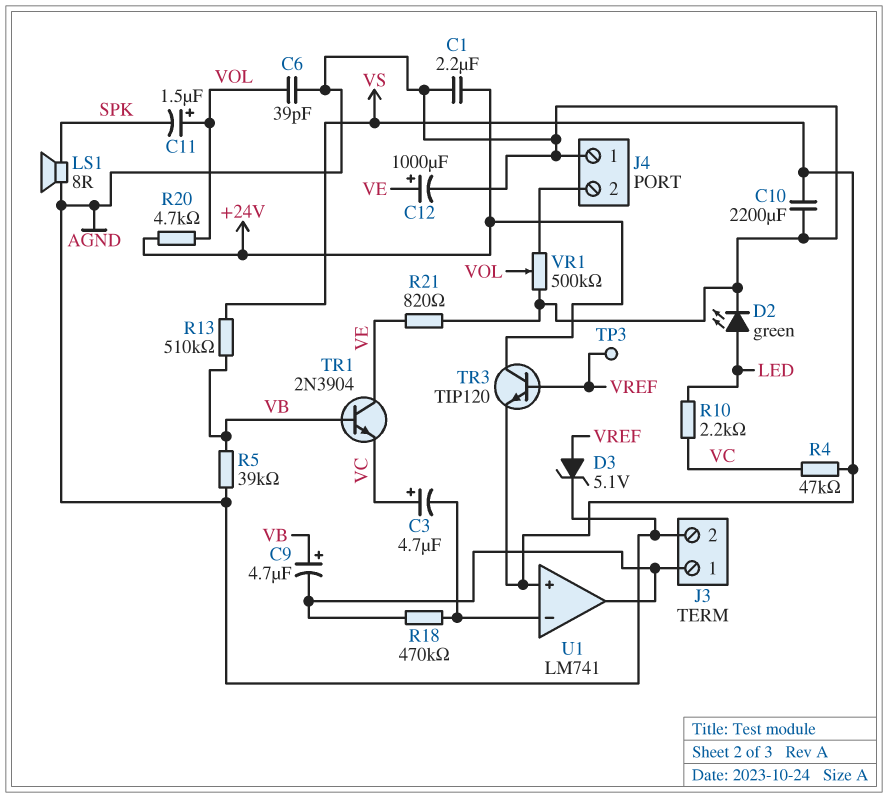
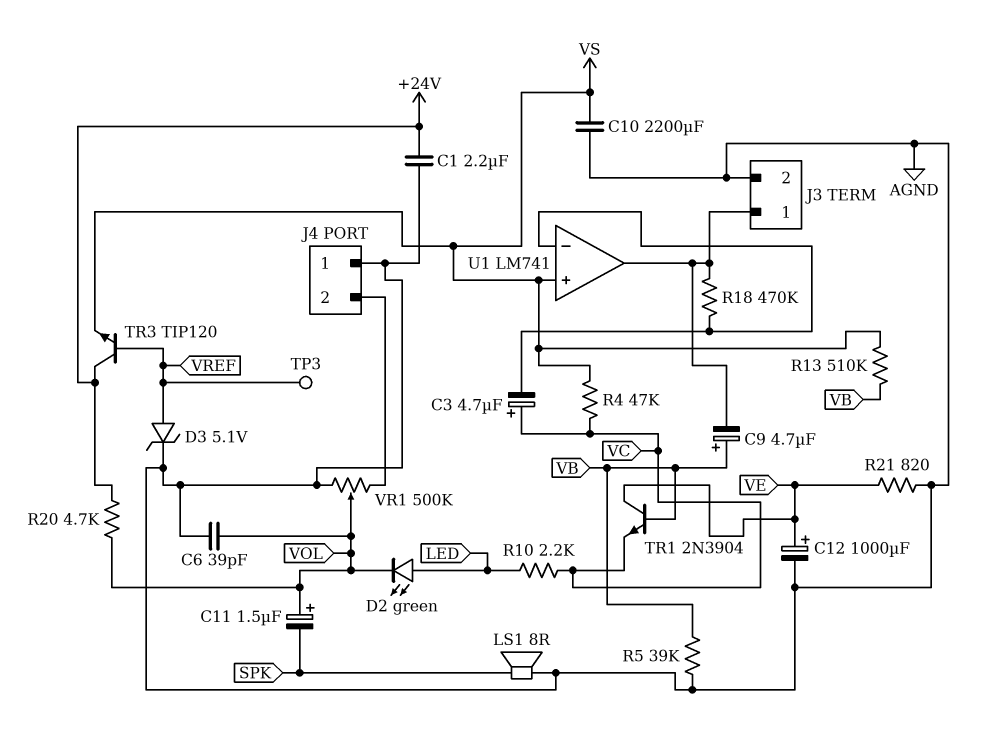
D2: LED green (A LED, K AGND) -> LED green (A LED, K VOL)

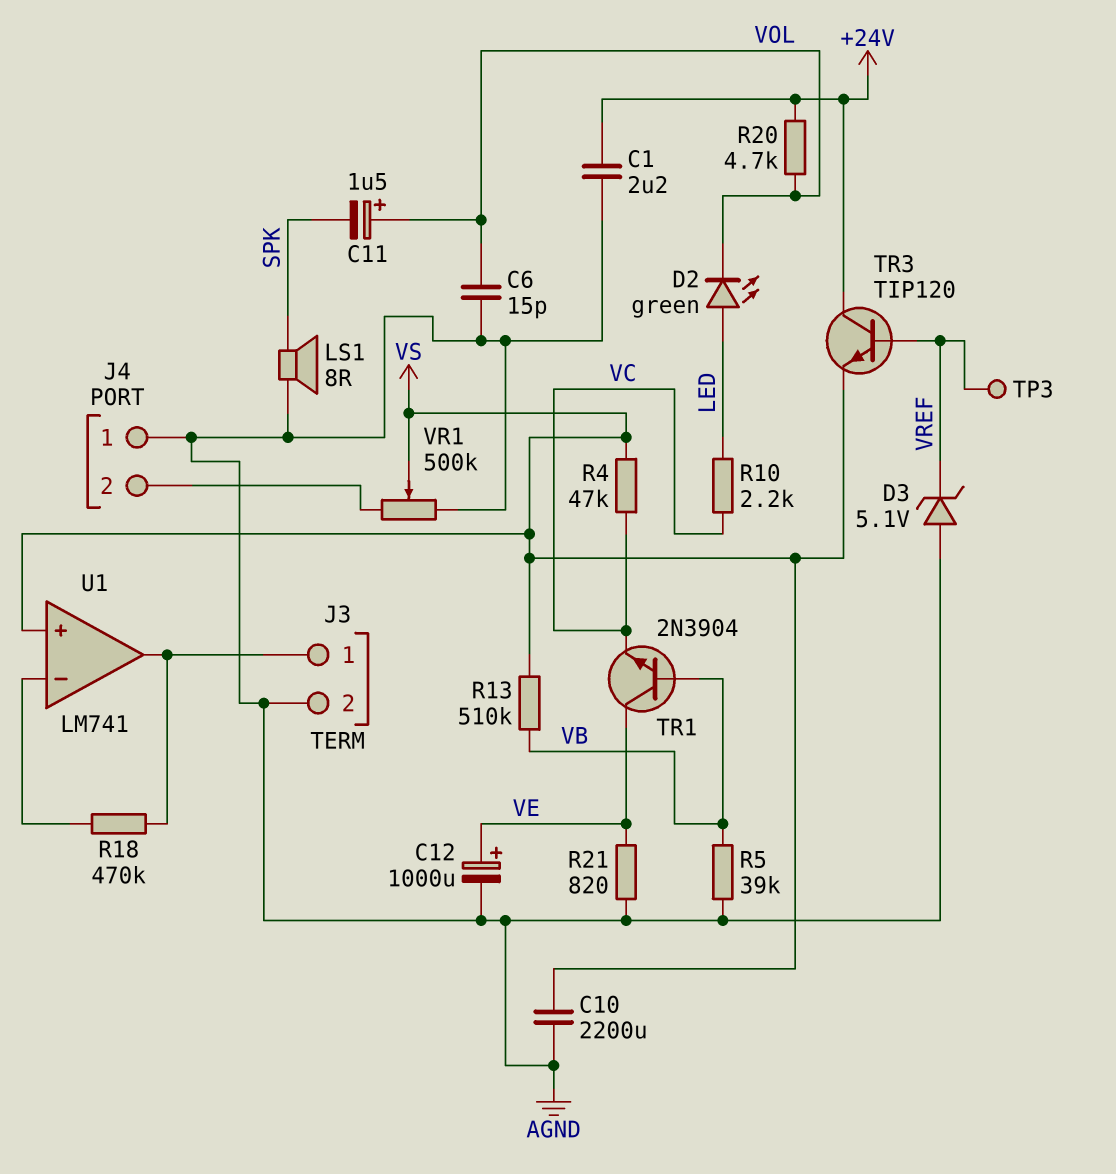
C3: 4.7uF (plus VC, minus U1/in-) -> none
C6: 39pF (AGND, VOL) -> 15pF (AGND, VOL)
C9: 4.7uF (plus VB, minus J3/1) -> none
D3: zener 5.1V (A VREF, K AGND) -> zener 5.1V (A AGND, K VREF)
VR1: 500k (AGND, J4/2, wiper VOL) -> 500k (AGND, J4/2, wiper VS)

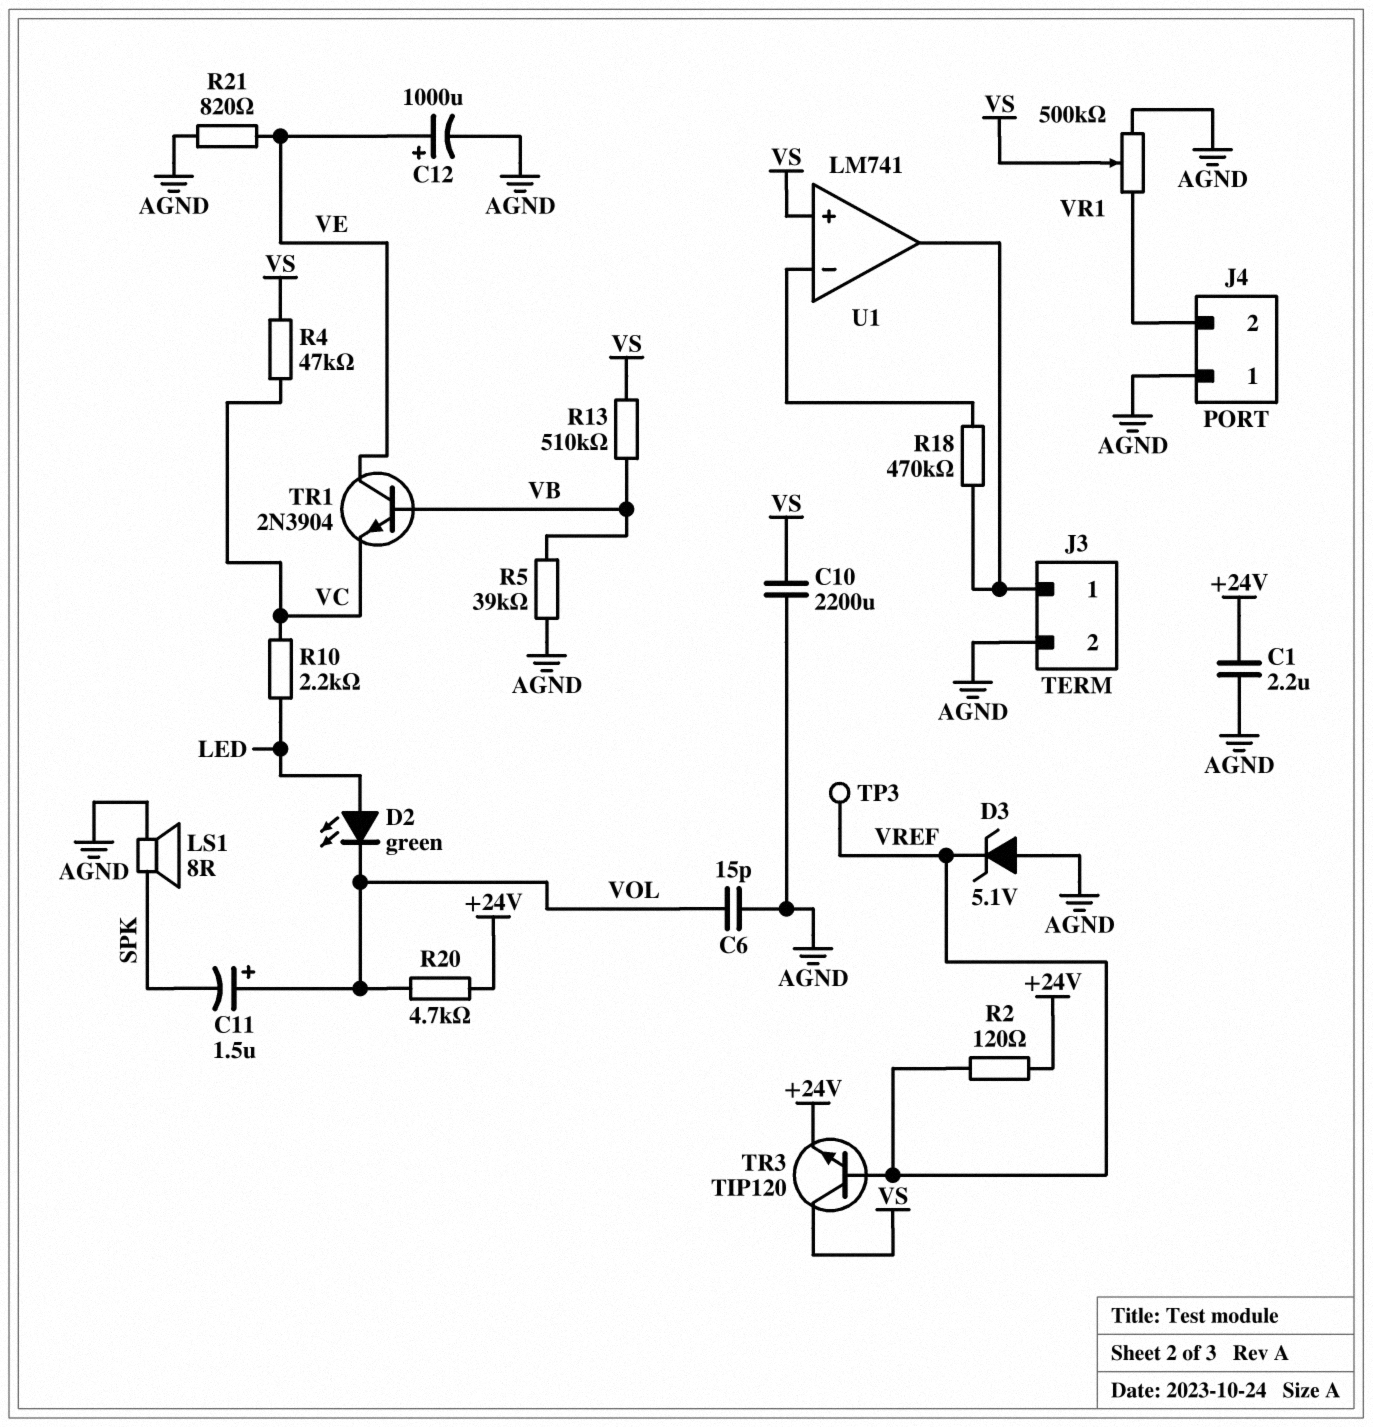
R2: none -> 120 (+24V, VREF)
TR3: NPN TIP120 (B VREF, C +24V, E VS) -> NPN TIP120 (B VREF, C VS, E +24V)

